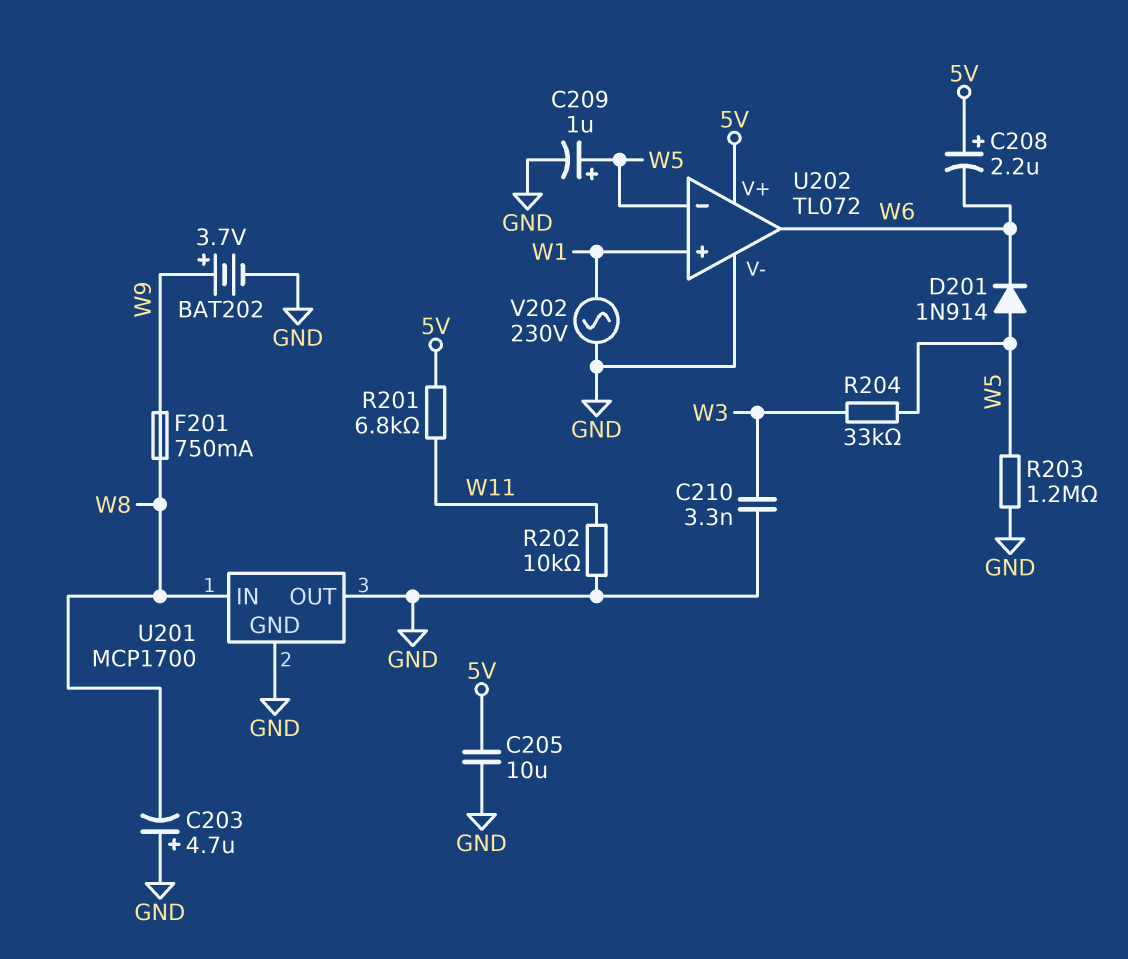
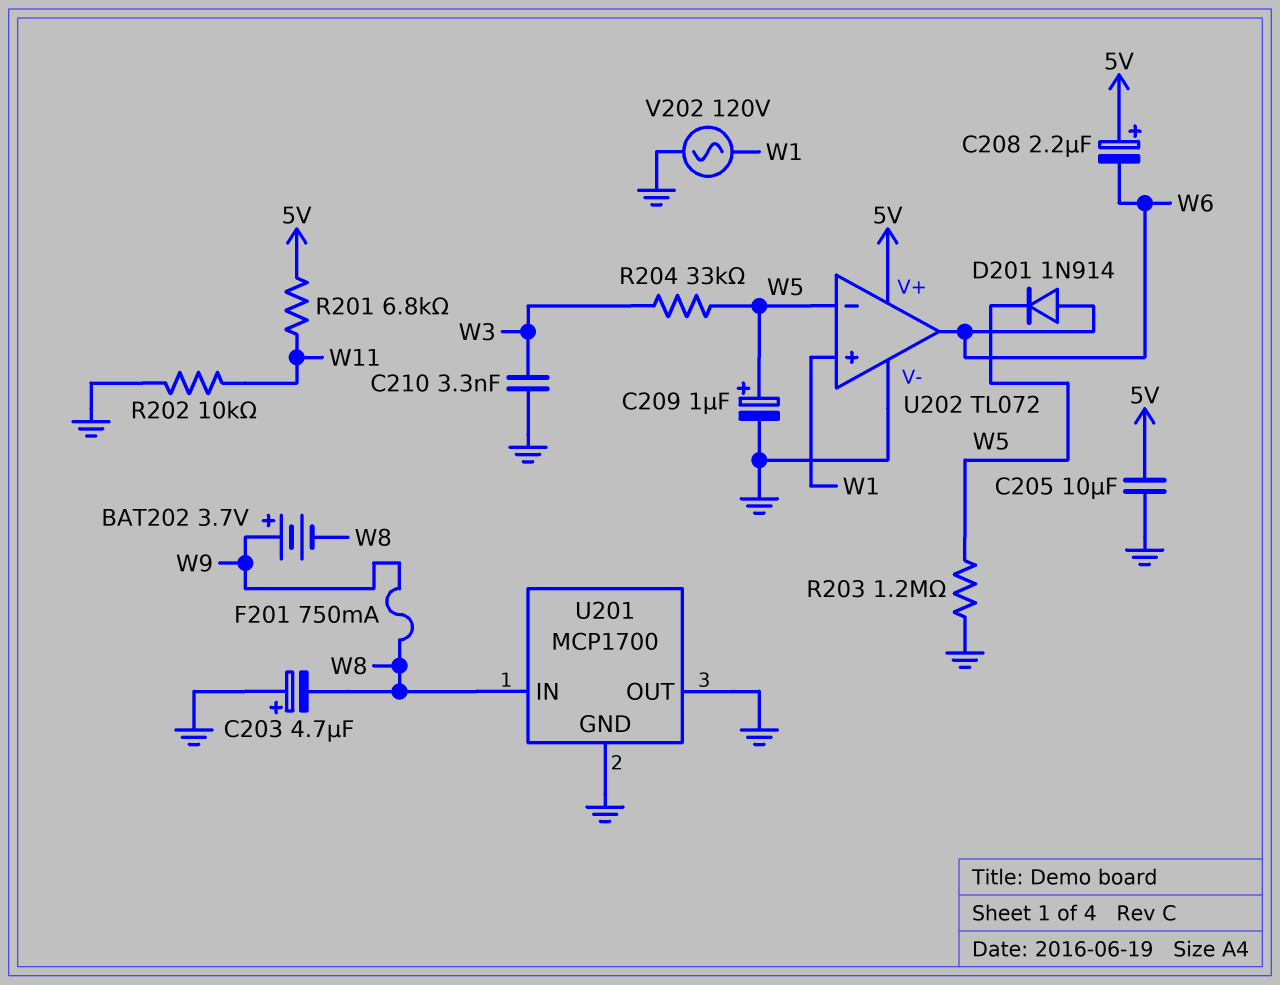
BAT202: 3.7V (plus W9, minus GND) -> 3.7V (plus W9, minus W8)
D201: diode 1N914 (A W5, K W6) -> diode 1N914 (A W6, K W5)
V202: AC 230V (GND, W1) -> AC 120V (GND, W1)

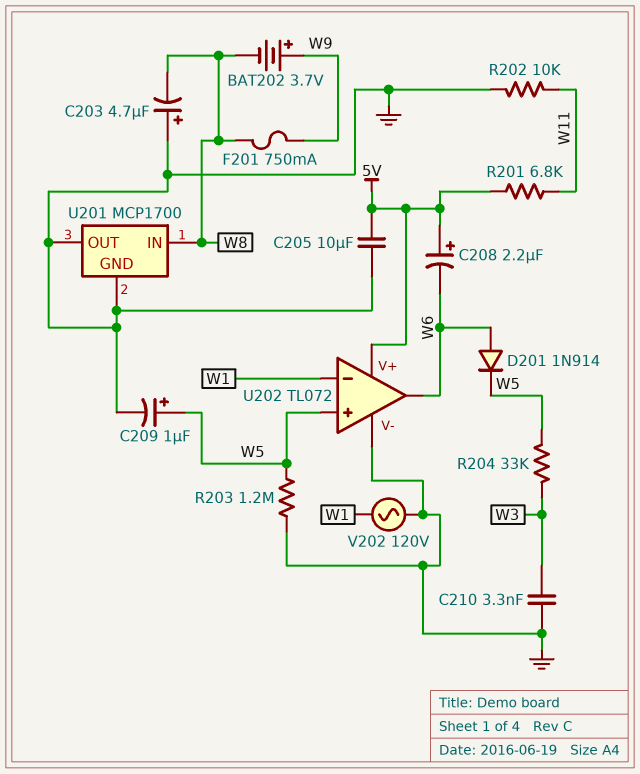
U202 pin in+: W1 -> W5
U202 pin in-: W5 -> W1

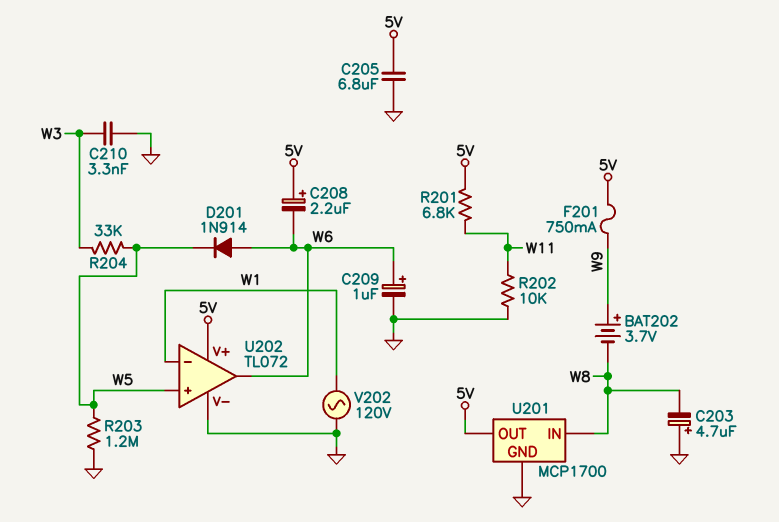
C205: 10uF (5V, GND) -> 6.8uF (5V, GND)
C209: 1uF (plus W5, minus GND) -> 1uF (plus W6, minus GND)
F201: 750mA (W8, W9) -> 750mA (5V, W9)
U201 pin OUT: GND -> 5V

